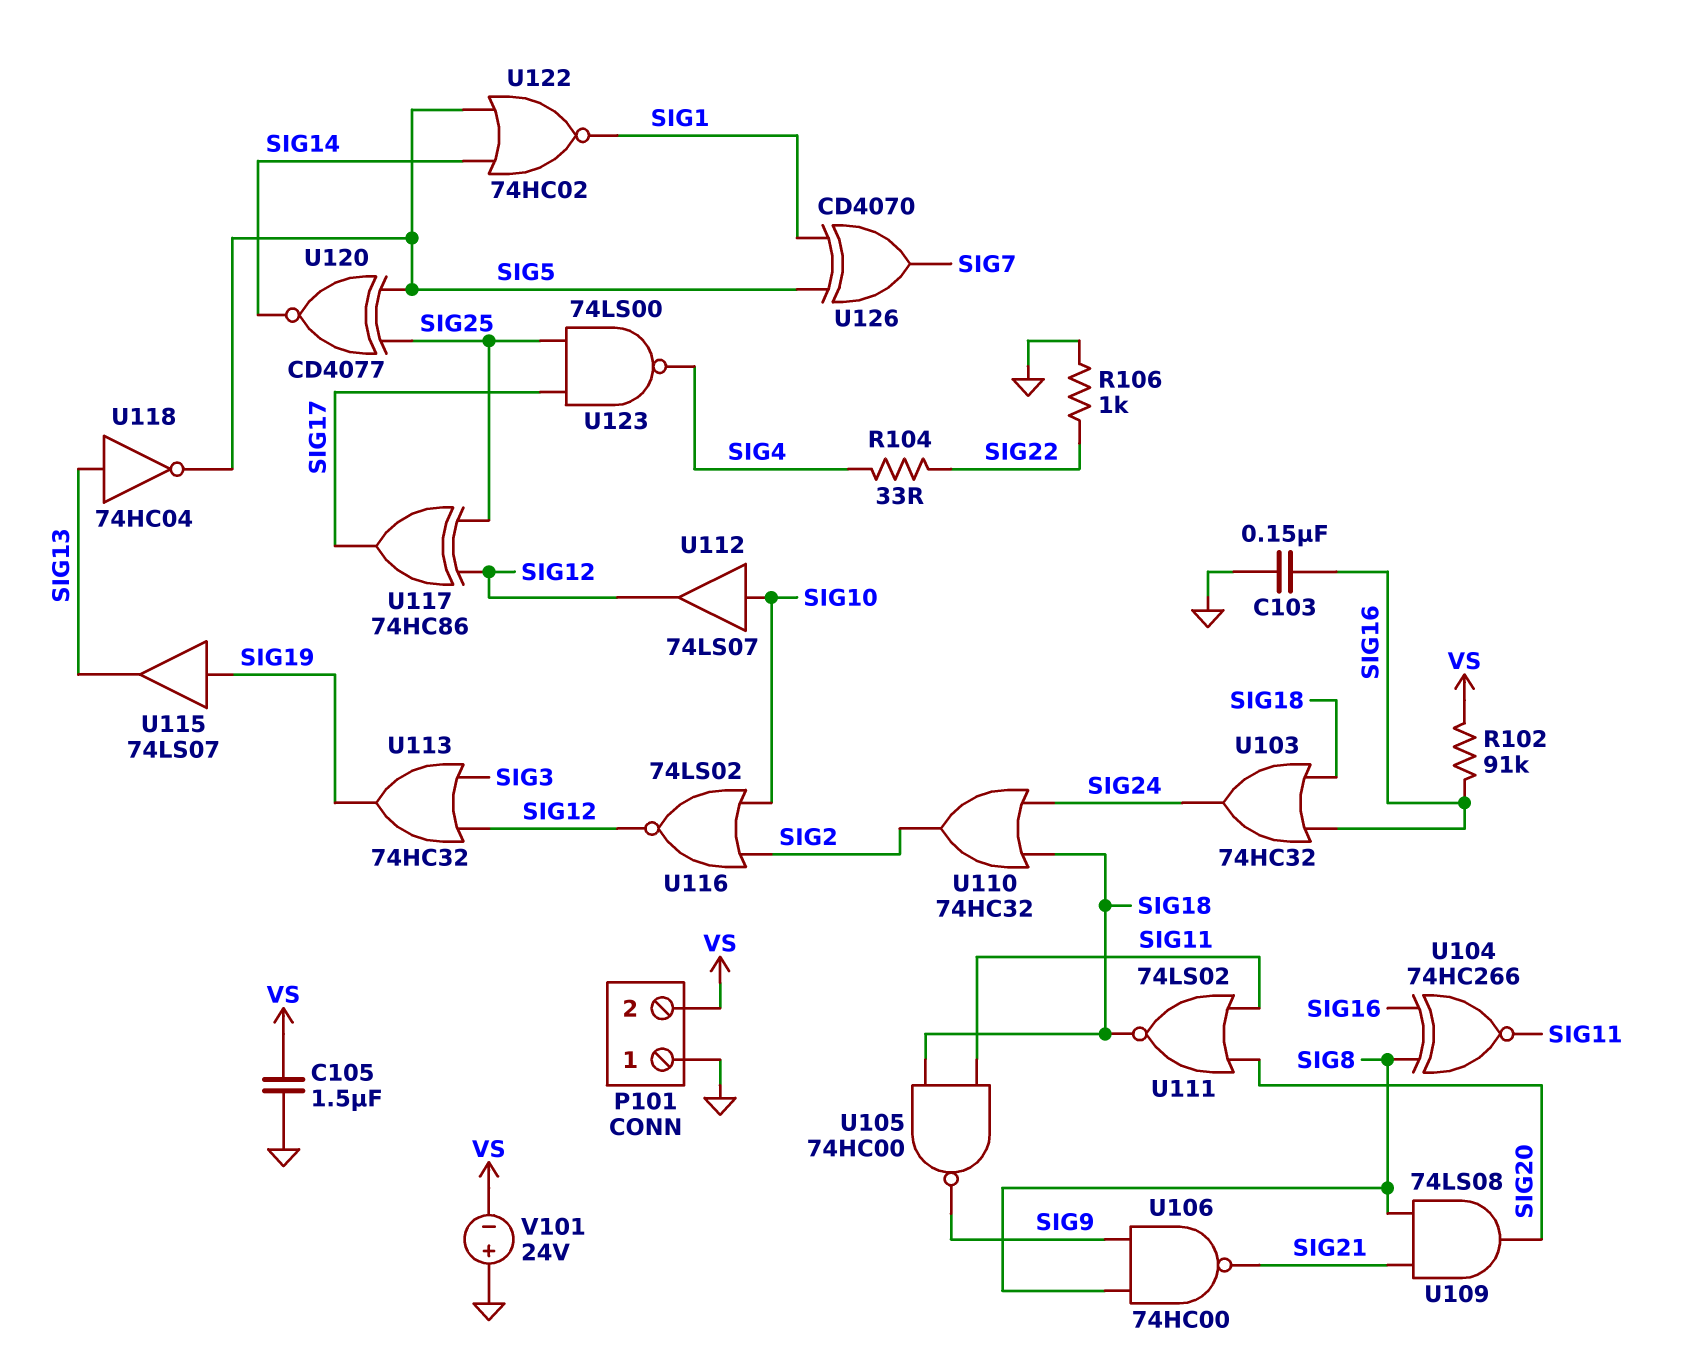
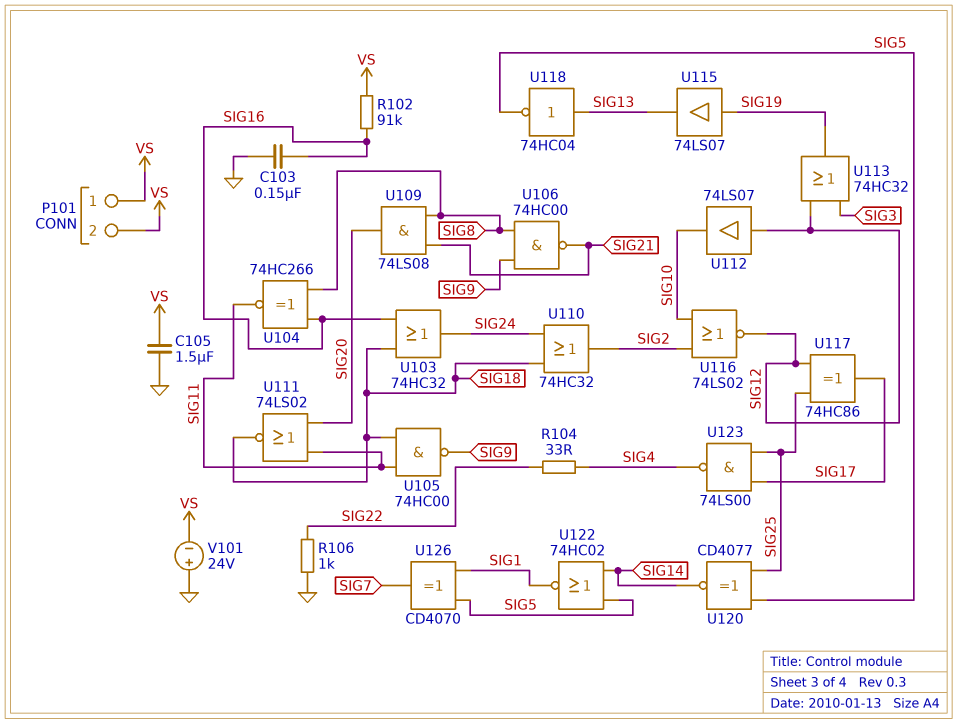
P101 pin 1: GND -> VS
U112: buffer 74LS07 (in SIG10, out SIG12) -> buffer 74LS07 (in SIG12, out SIG10)

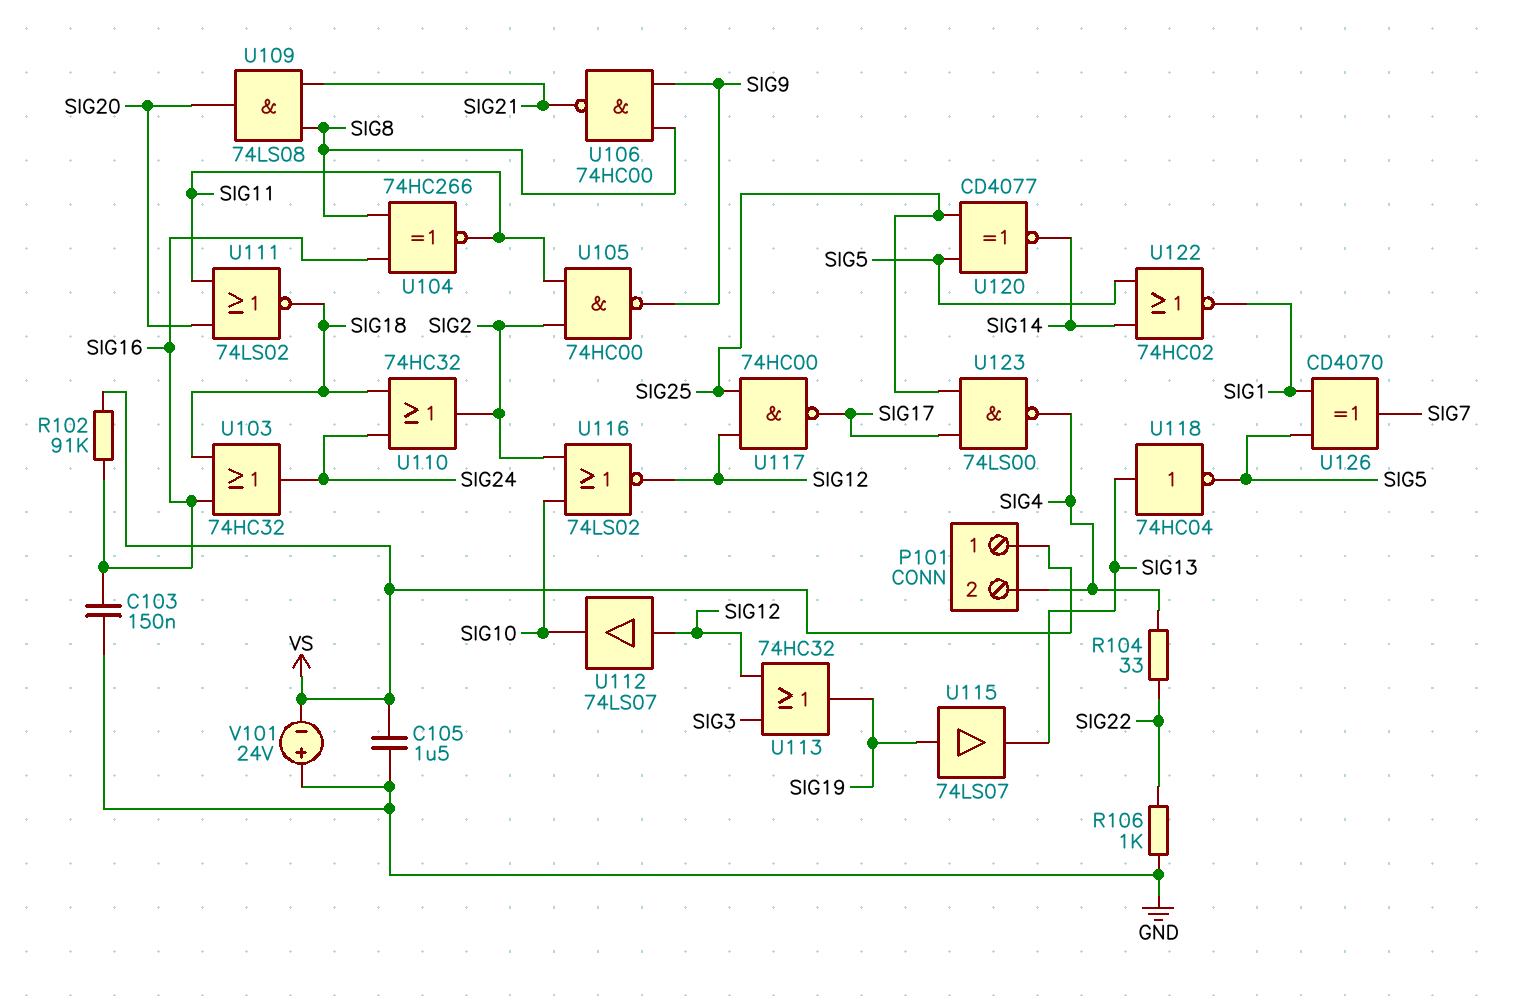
P101 pin 2: VS -> SIG4
U105: NAND 74HC00 (in SIG11, in SIG18, out SIG9) -> NAND 74HC00 (in SIG2, in SIG11, out SIG9)
U117: XOR 74HC86 (in SIG12, in SIG25, out SIG17) -> NAND 74HC00 (in SIG12, in SIG25, out SIG17)

